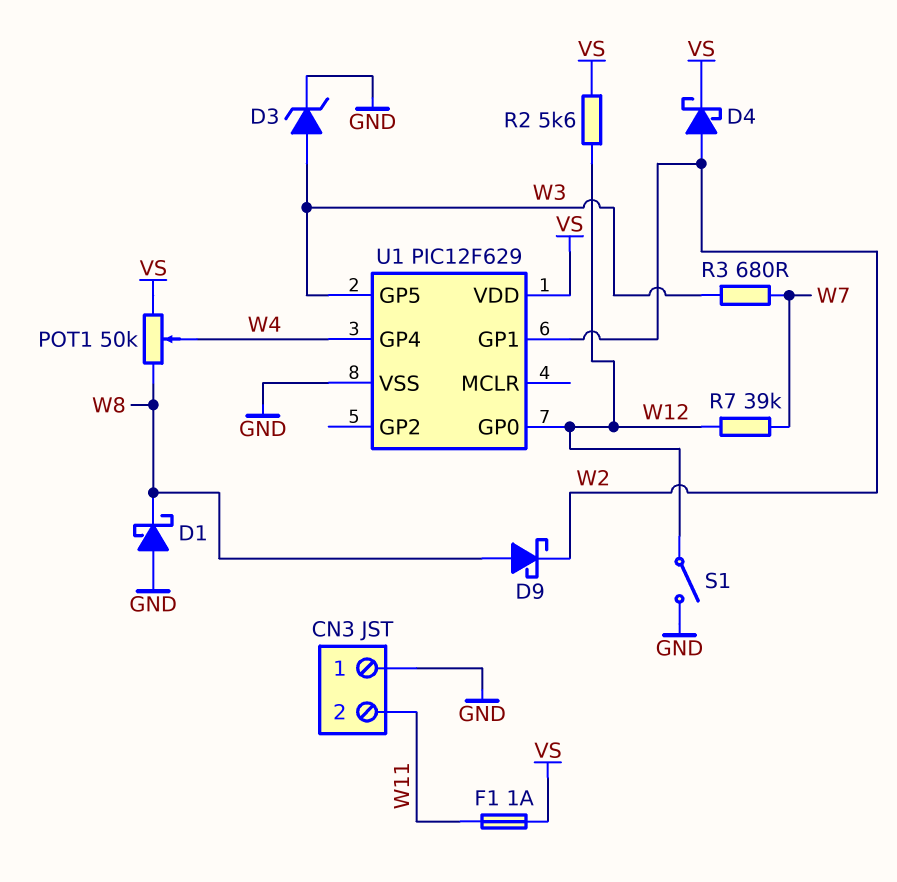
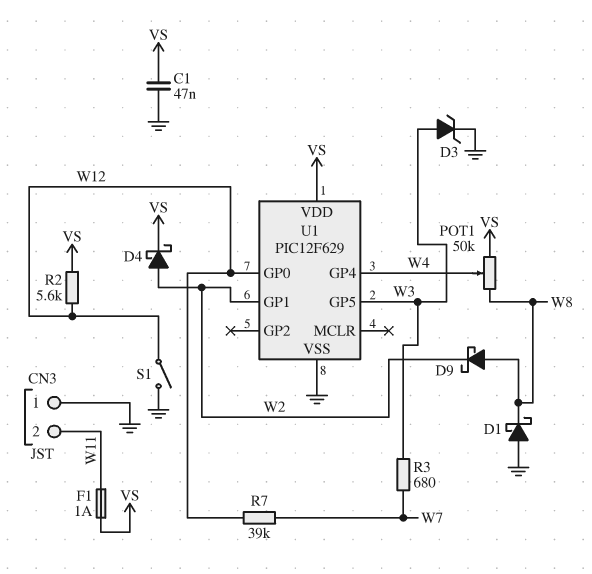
C1: none -> 47nF (GND, VS)

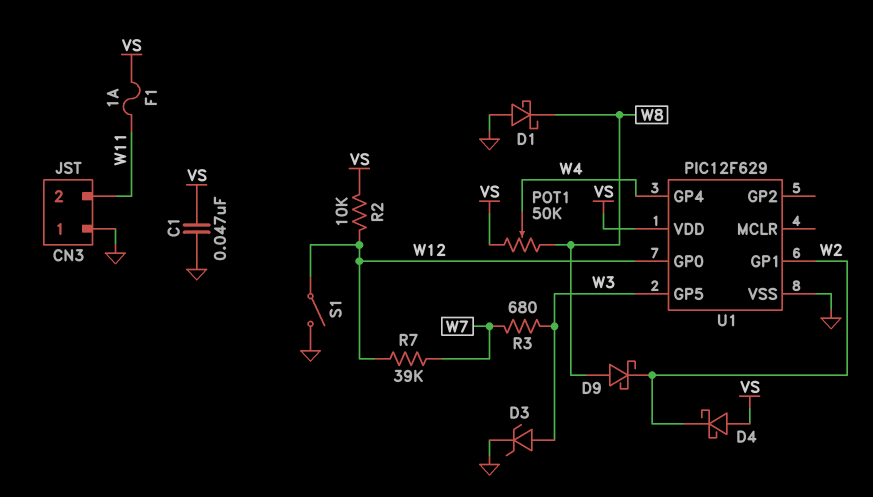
D4: schottky (A W2, K VS) -> schottky (A VS, K W2)
R2: 5.6k (VS, W12) -> 10k (VS, W12)

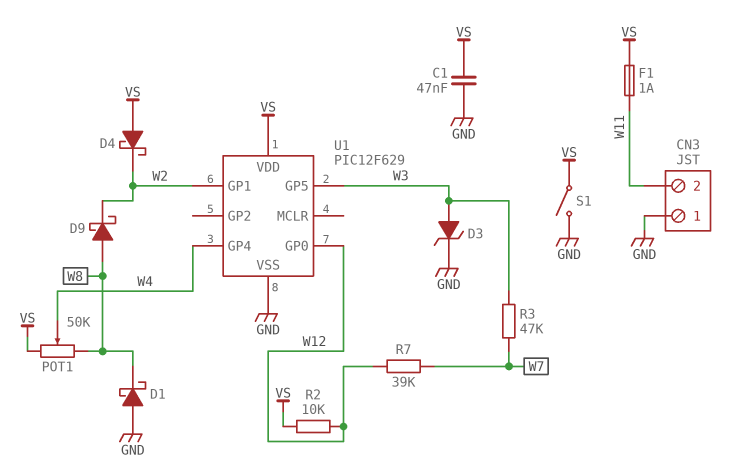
R3: 680 (W3, W7) -> 47k (W3, W7)
S1: switch (GND, W12) -> switch (GND, VS)

